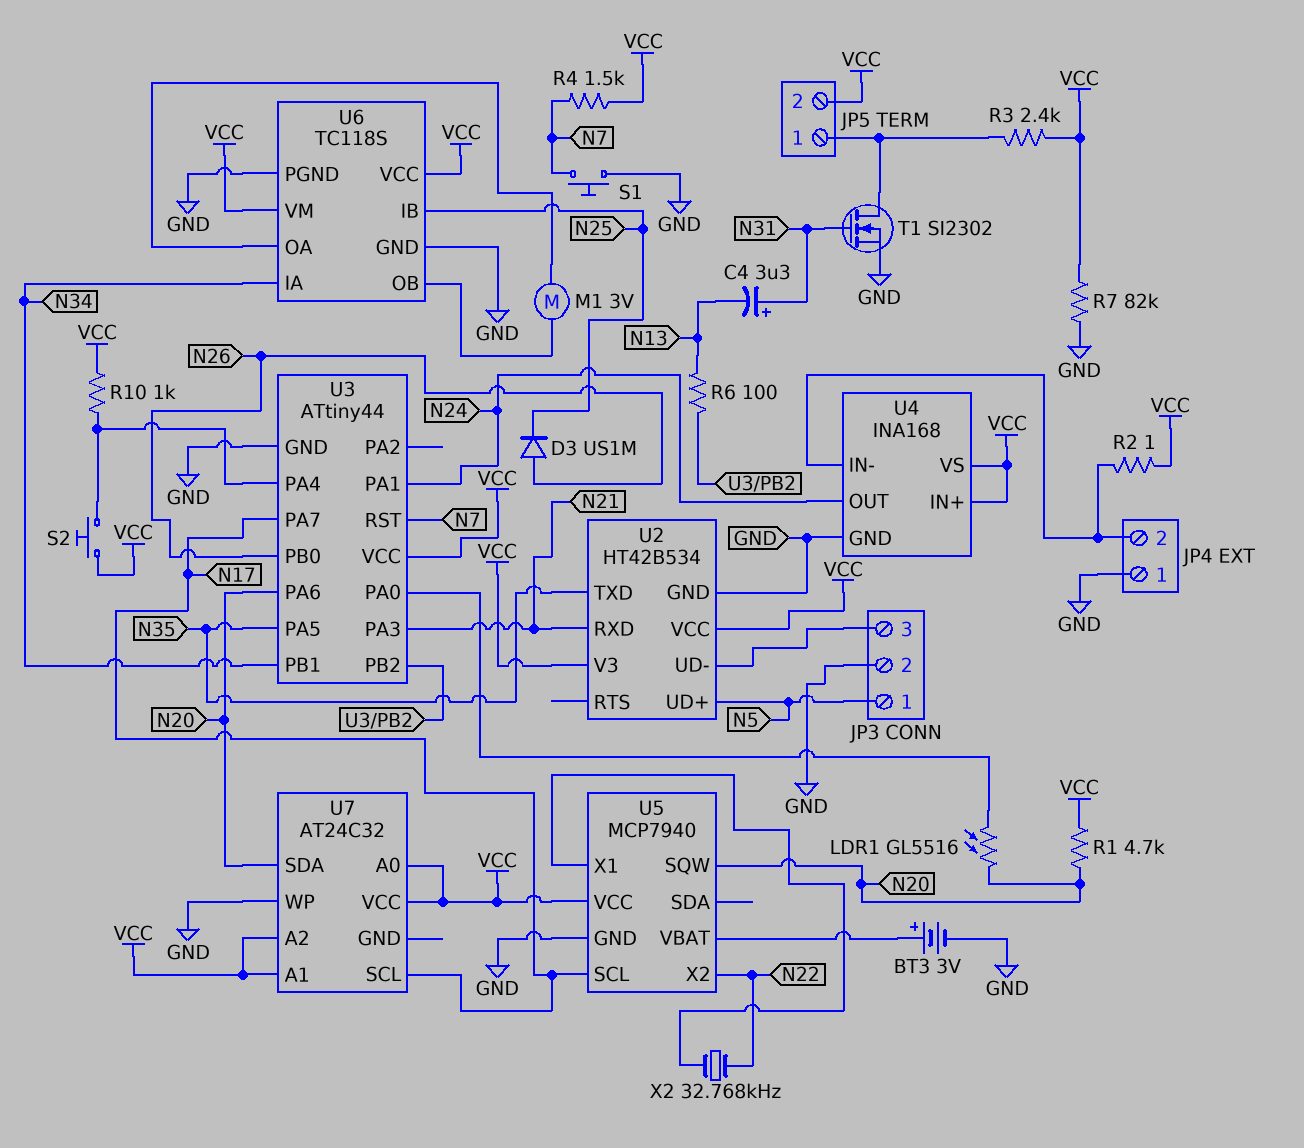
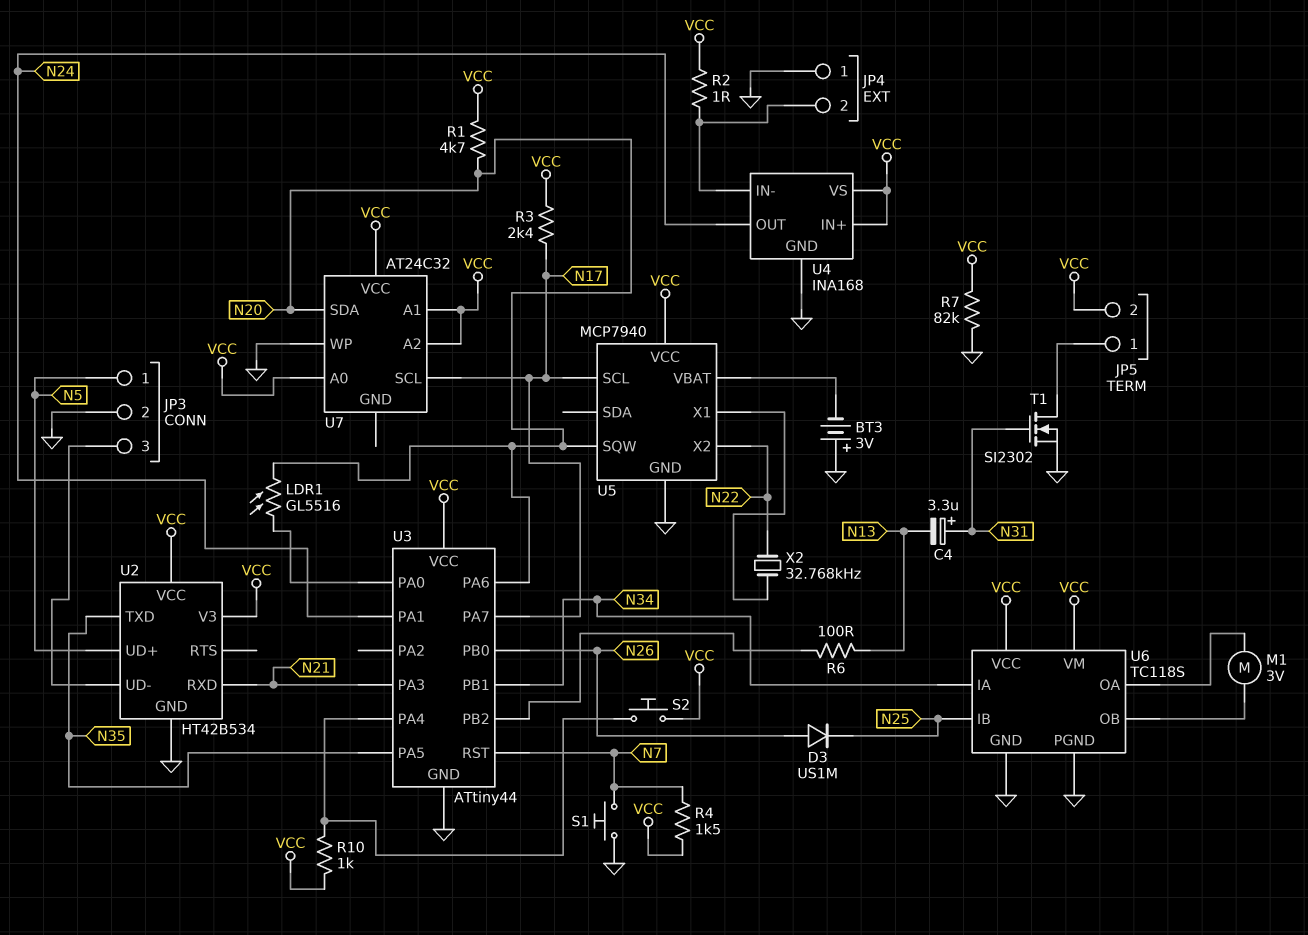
BT3: 3V (plus U5/VBAT, minus GND) -> 3V (plus GND, minus U5/VBAT)
R3: 2.4k (JP5/1, VCC) -> 2.4k (N17, VCC)

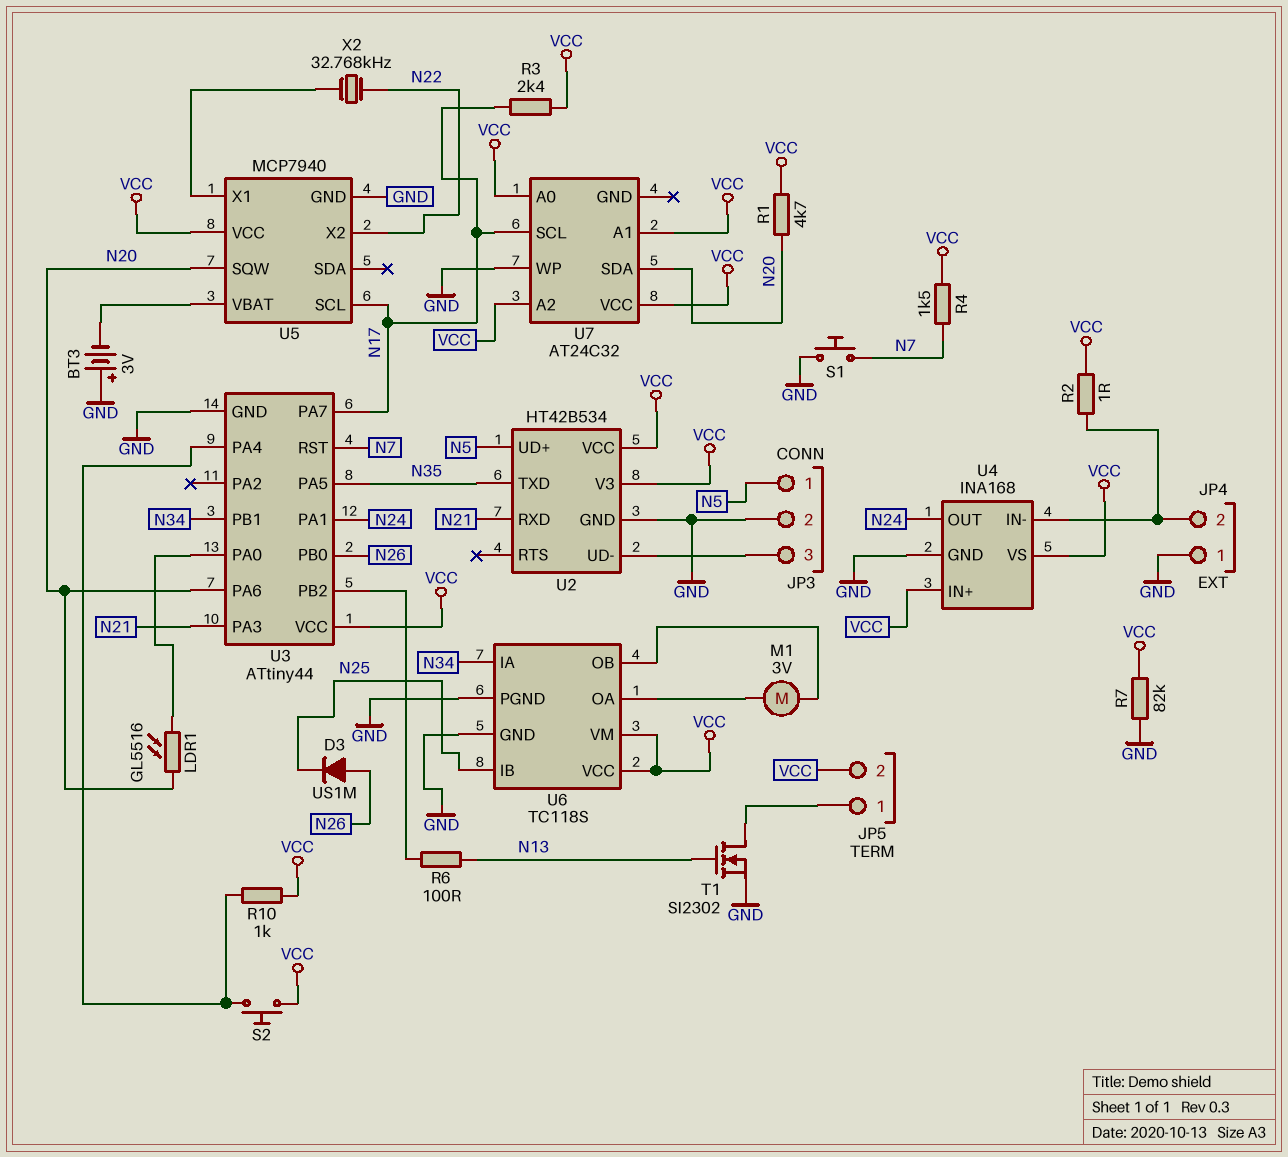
C4: 3.3uF (plus N31, minus N13) -> none
T1: NMOS SI2302 (G N31, D JP5/1, S GND) -> NMOS SI2302 (G N13, D JP5/1, S GND)

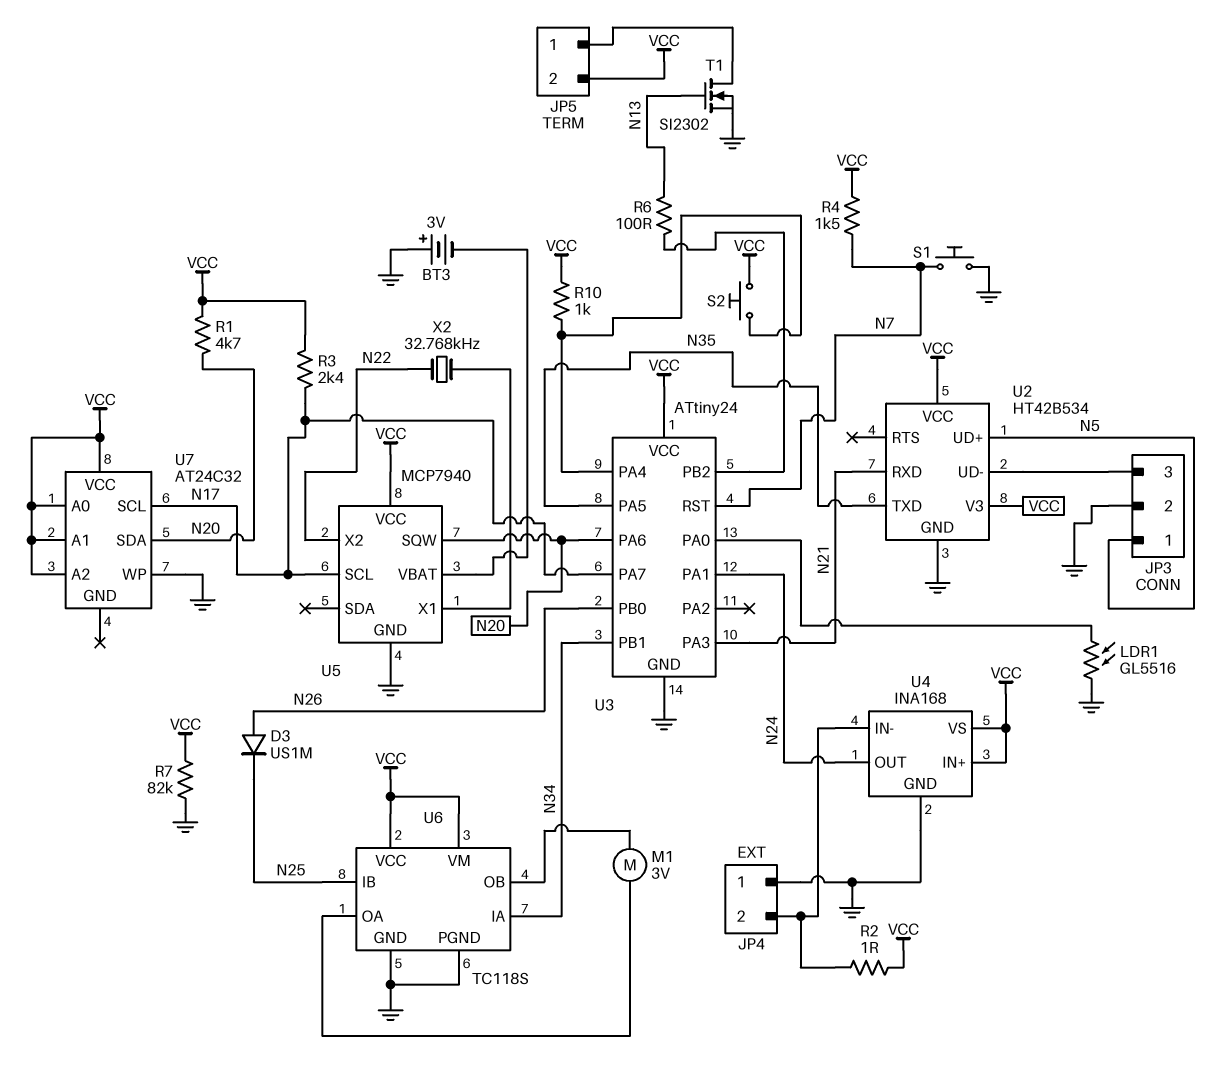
LDR1: GL5516 (N20, U3/PA0) -> GL5516 (GND, U3/PA0)
U3: ATtiny44 -> ATtiny24

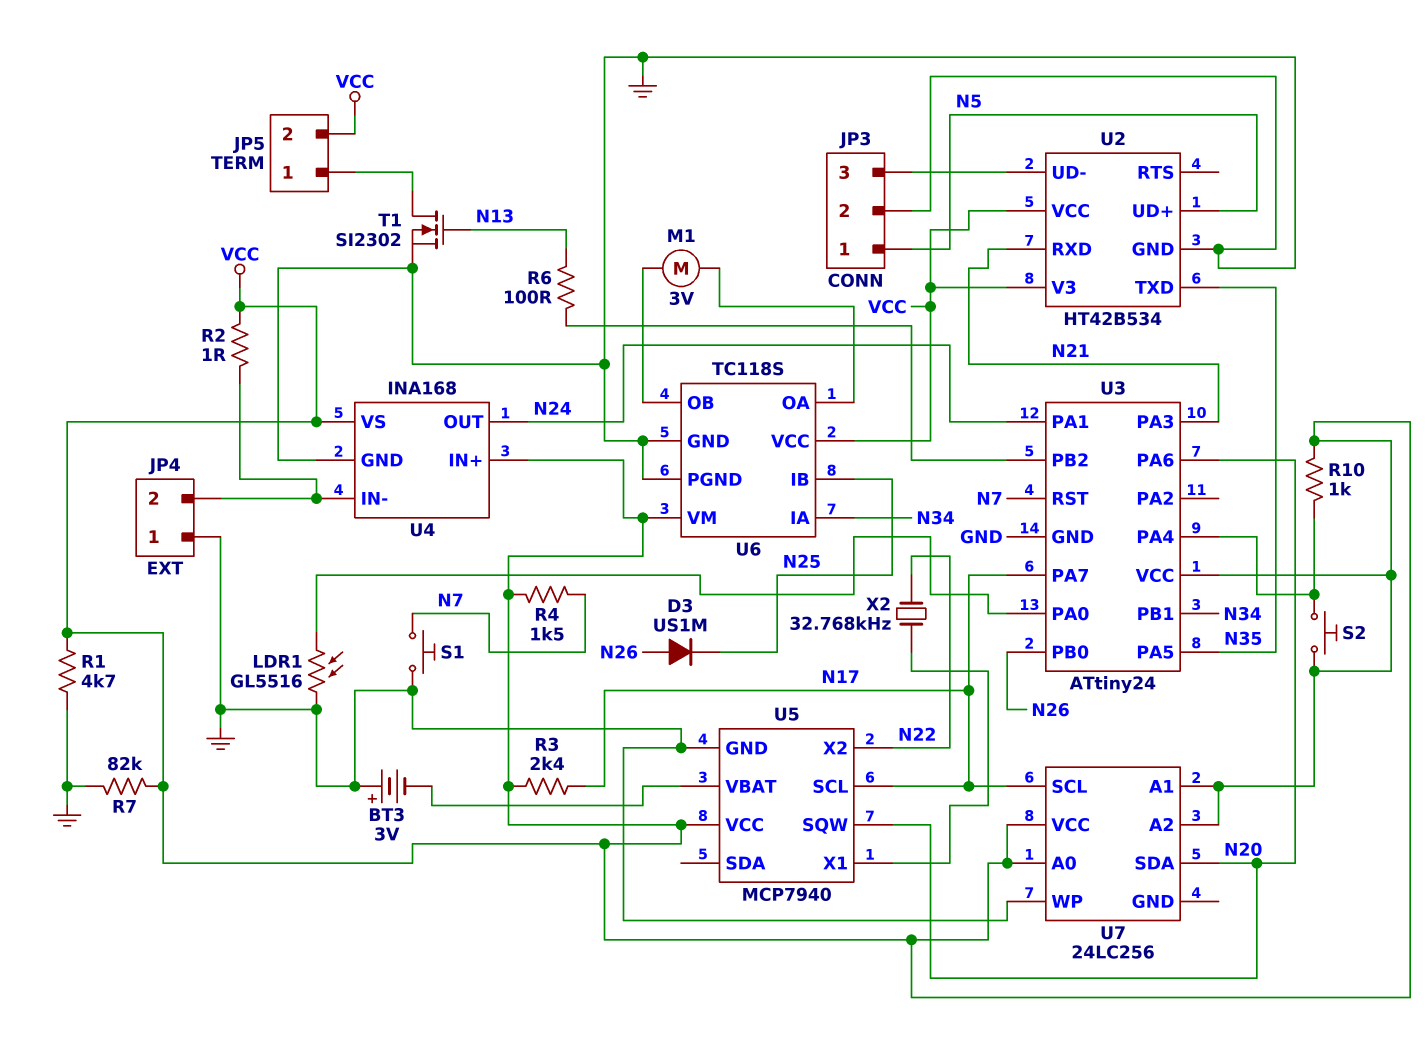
R1: 4.7k (N20, VCC) -> 4.7k (GND, VCC)
U7: AT24C32 -> 24LC256

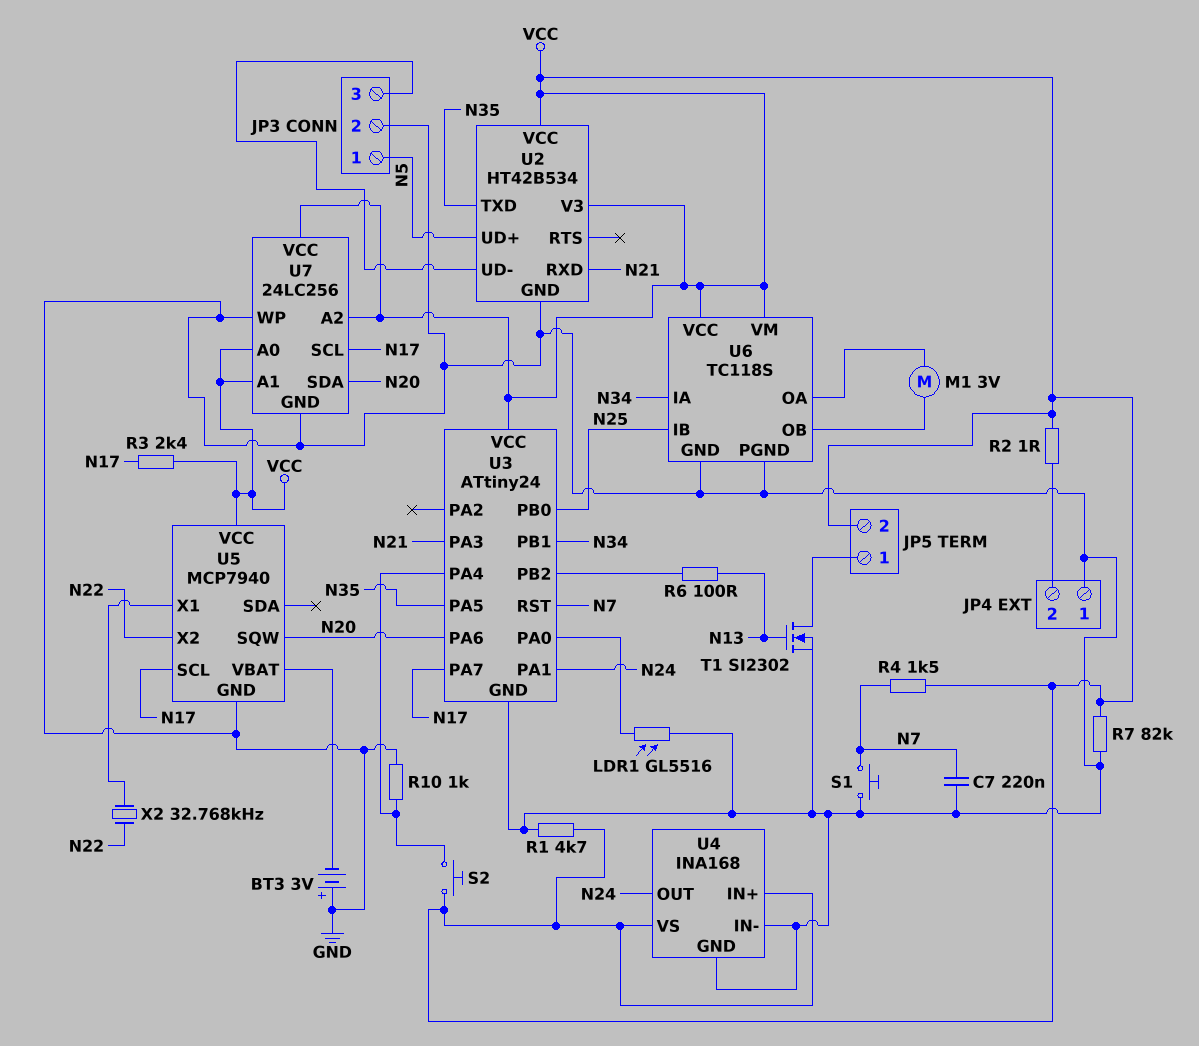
C7: none -> 220nF (GND, N7)
D3: diode US1M (A N26, K N25) -> none
R10: 1k (U3/PA4, VCC) -> 1k (GND, U3/PA4)
U3 pin PB0: N26 -> N25
U4 pin IN-: JP4/2 -> GND
U7 pin GND: none -> GND

